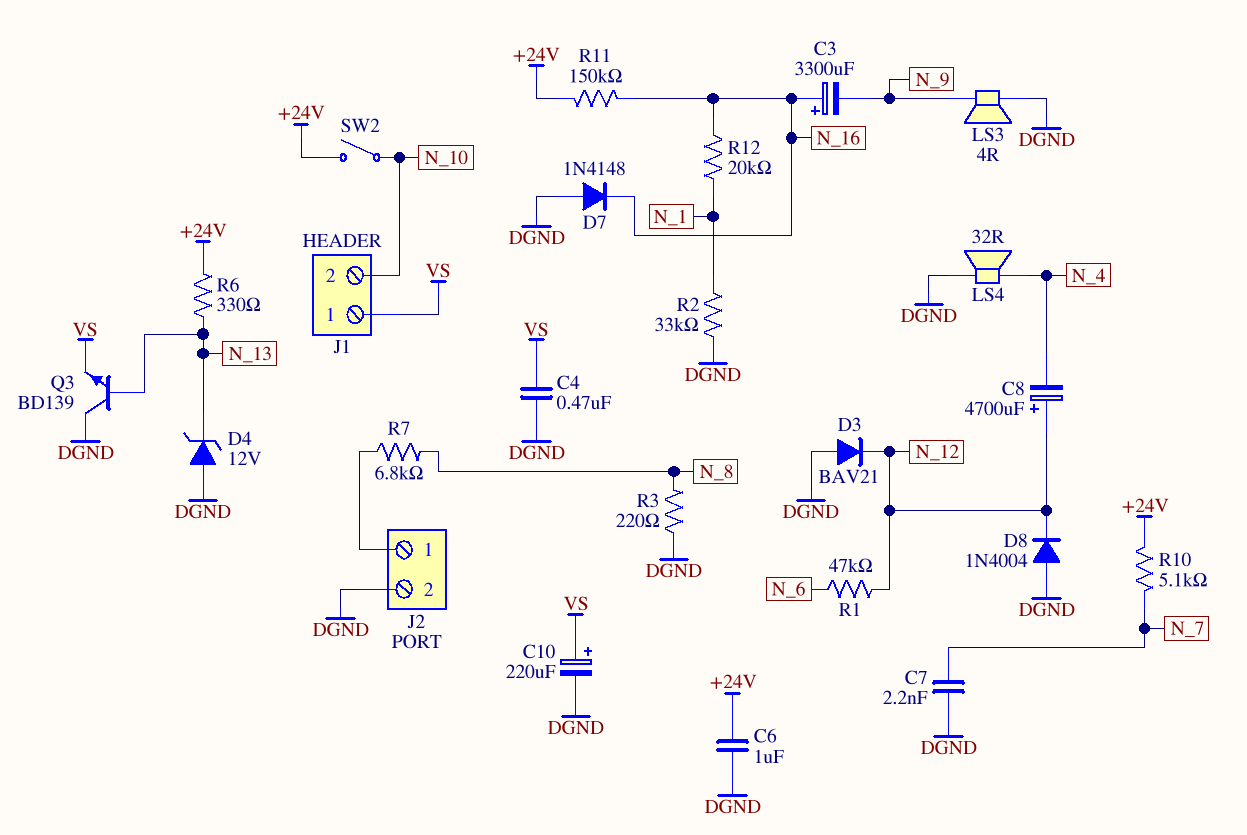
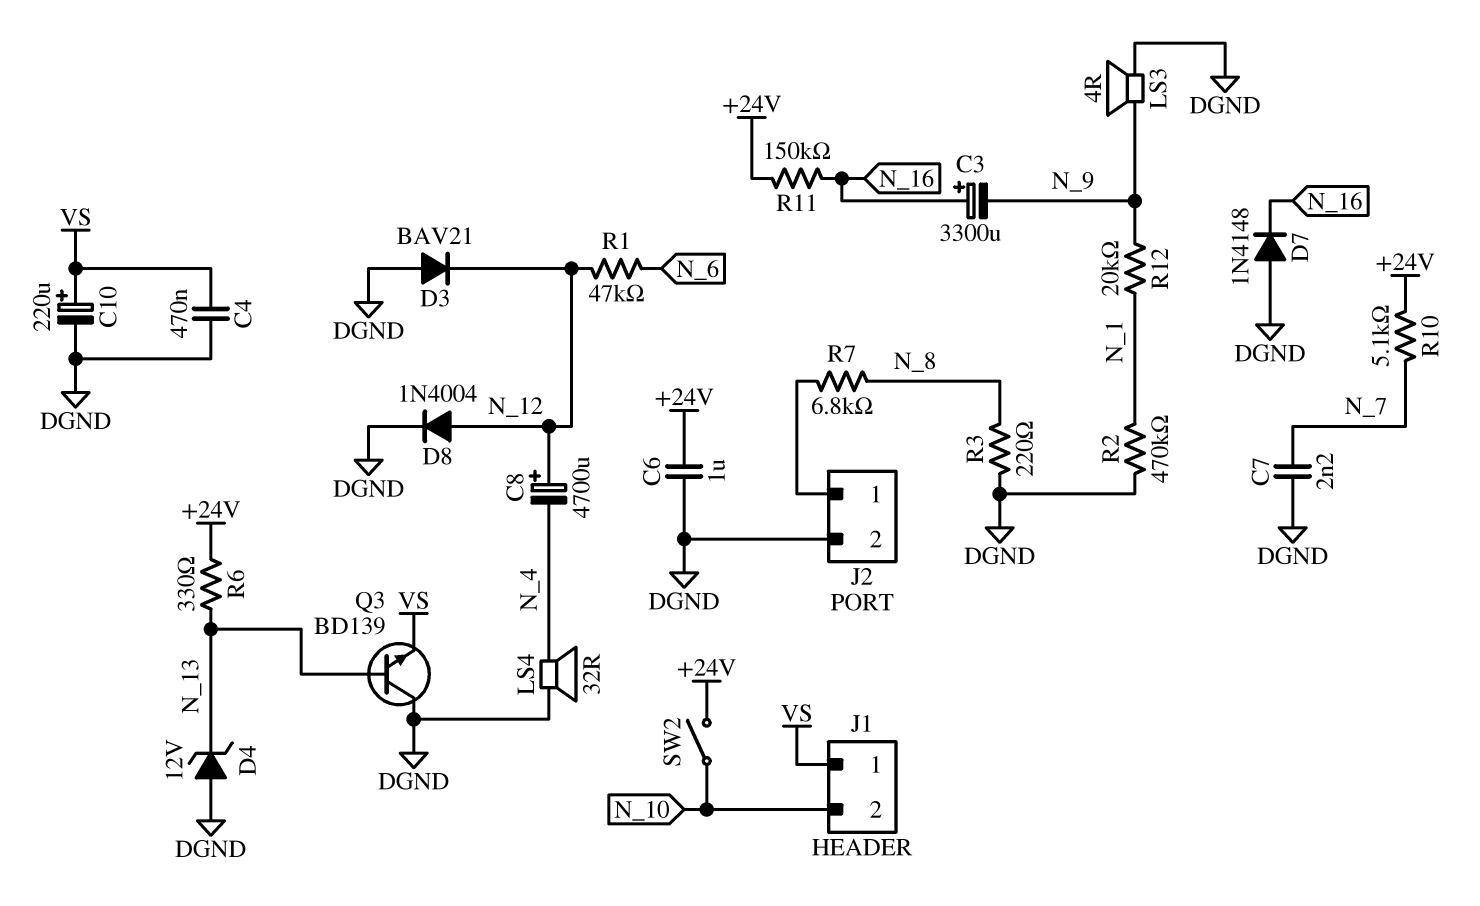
D8: diode 1N4004 (A DGND, K N_12) -> diode 1N4004 (A N_12, K DGND)
R2: 33k (DGND, N_1) -> 470k (DGND, N_1)
R12: 20k (N_1, N_16) -> 20k (N_1, N_9)

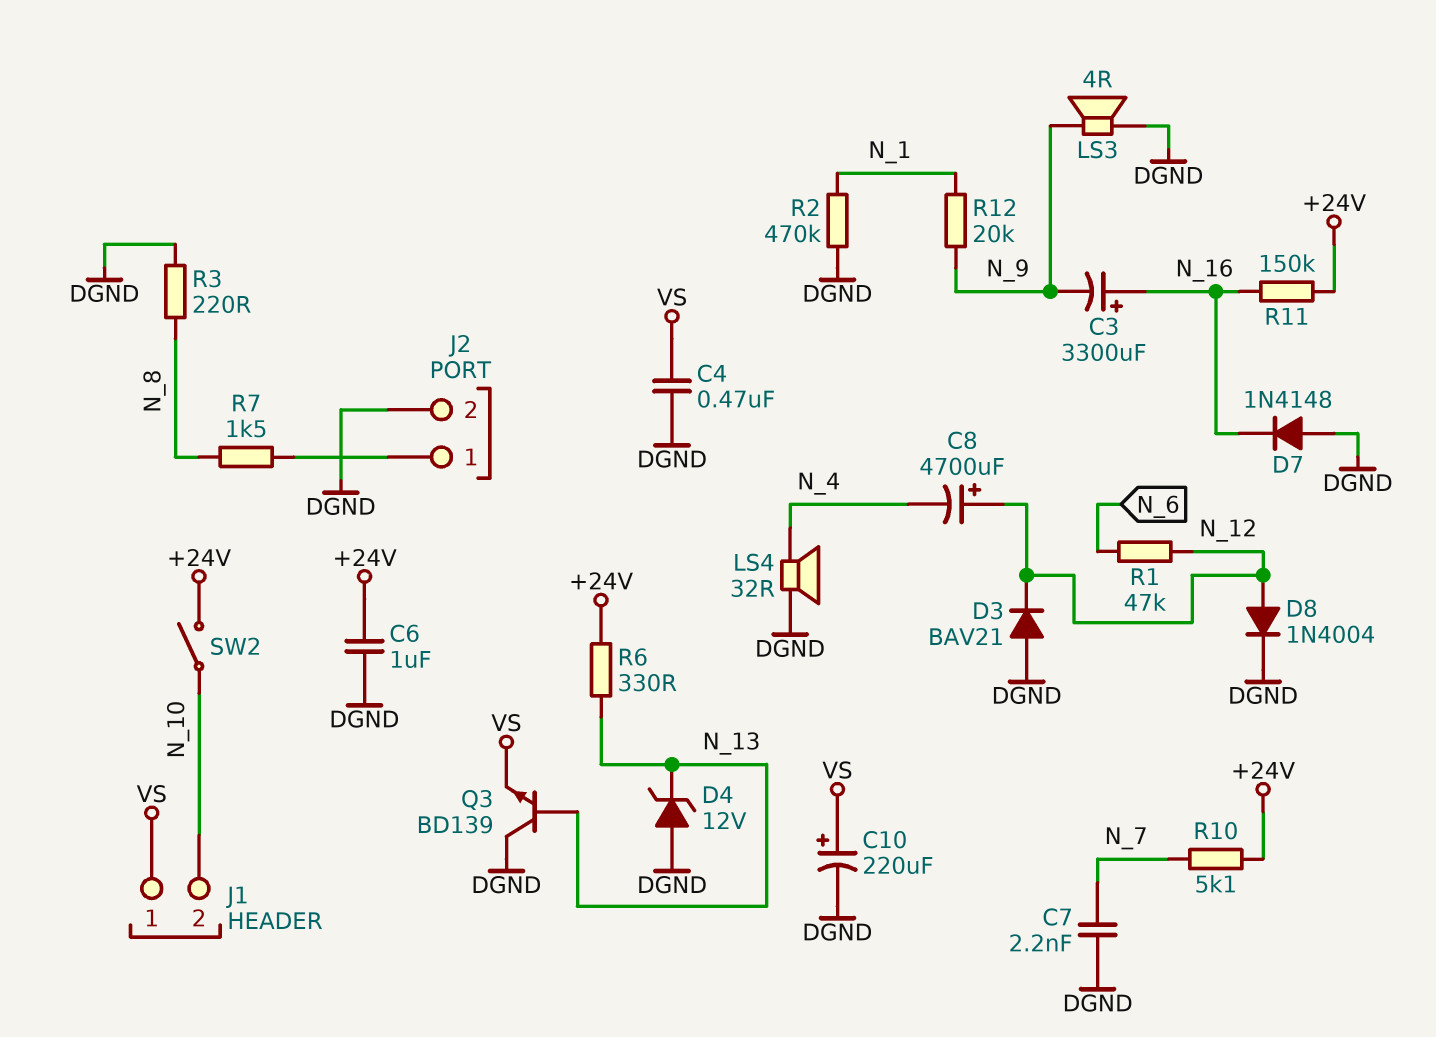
R7: 6.8k (J2/1, N_8) -> 1.5k (J2/1, N_8)

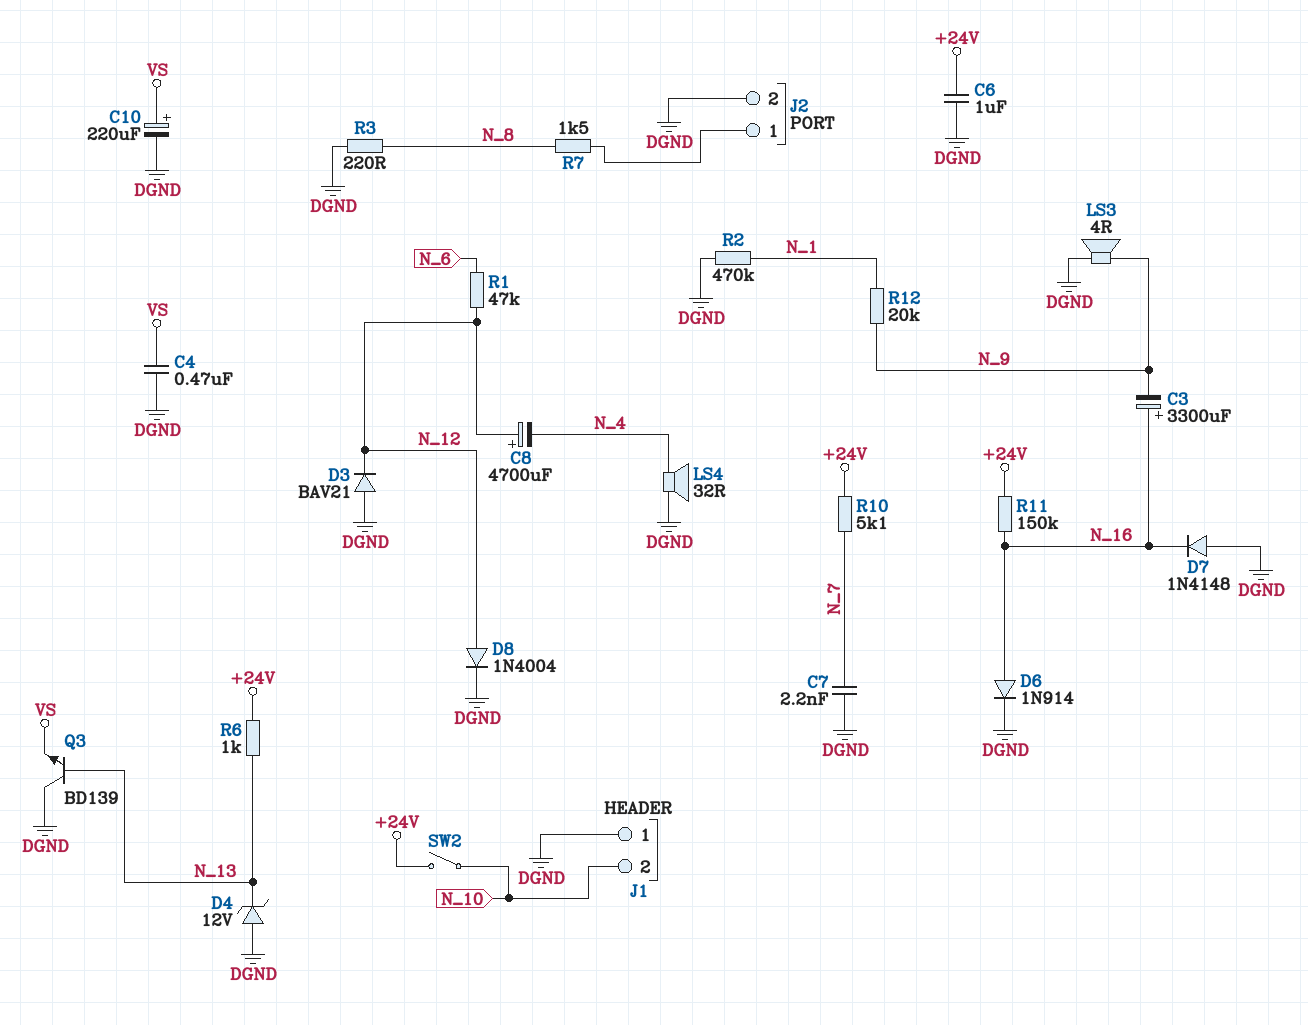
D6: none -> diode 1N914 (A N_16, K DGND)
J1 pin 1: VS -> DGND
R6: 330 (+24V, N_13) -> 1k (+24V, N_13)

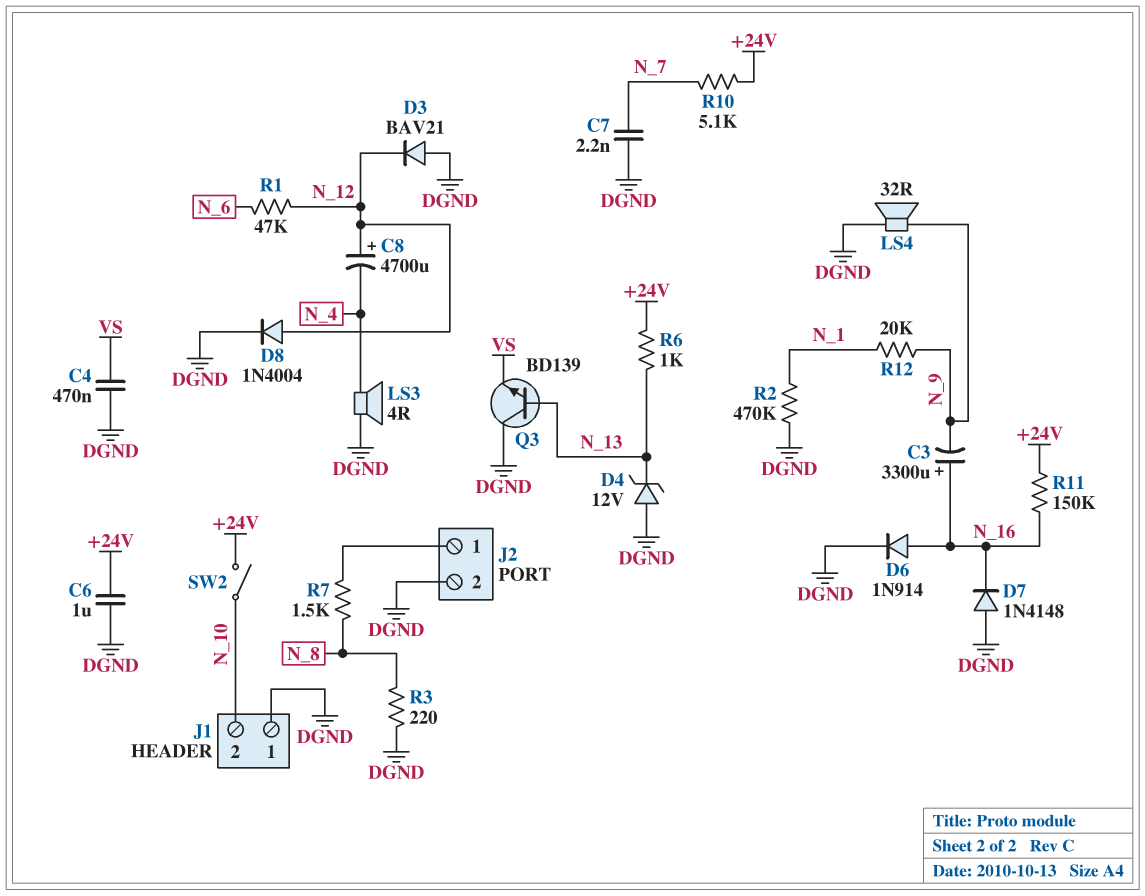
C10: 220uF (plus VS, minus DGND) -> none
LS3: speaker 4R (DGND, N_9) -> speaker 4R (DGND, N_4)
LS4: speaker 32R (DGND, N_4) -> speaker 32R (DGND, N_9)

